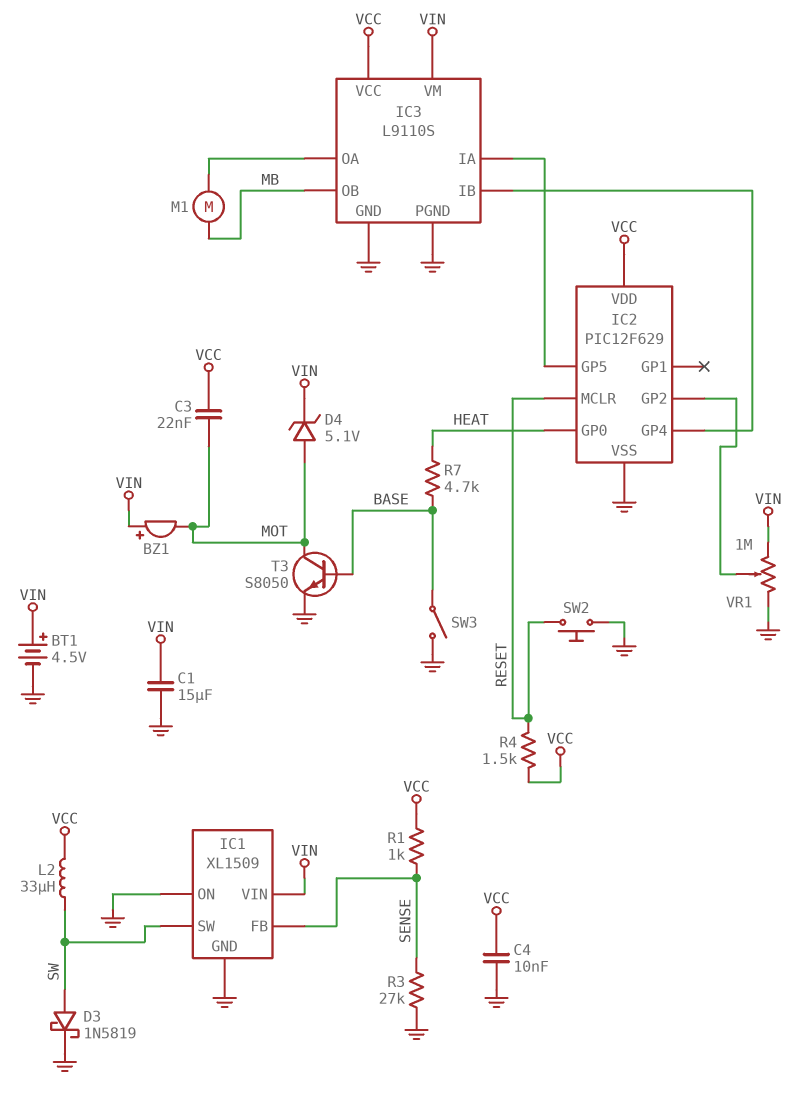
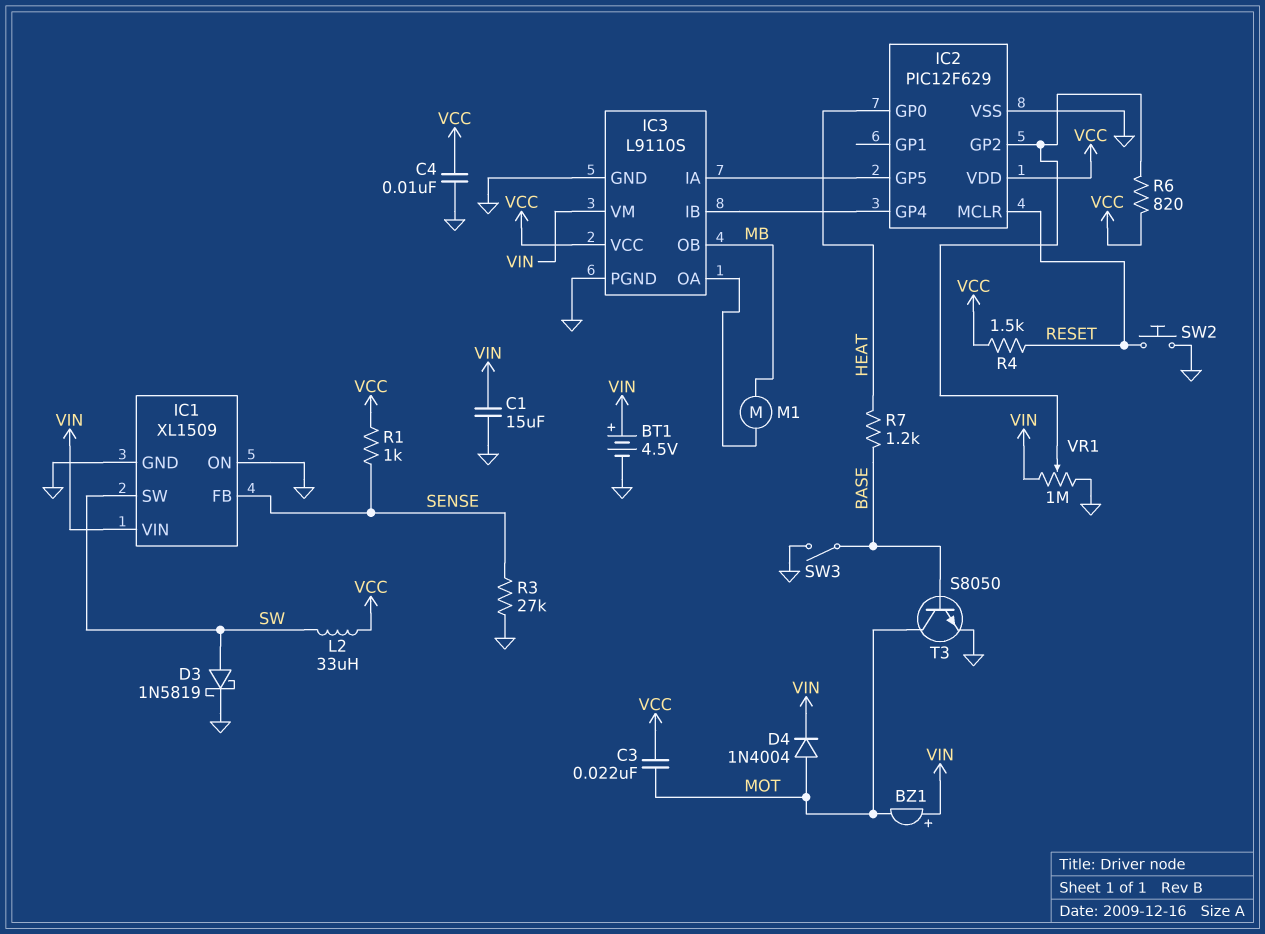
D4: zener 5.1V (A MOT, K VIN) -> diode 1N4004 (A MOT, K VIN)
R6: none -> 820 (IC2/GP2, VCC)
R7: 4.7k (BASE, HEAT) -> 1.2k (BASE, HEAT)

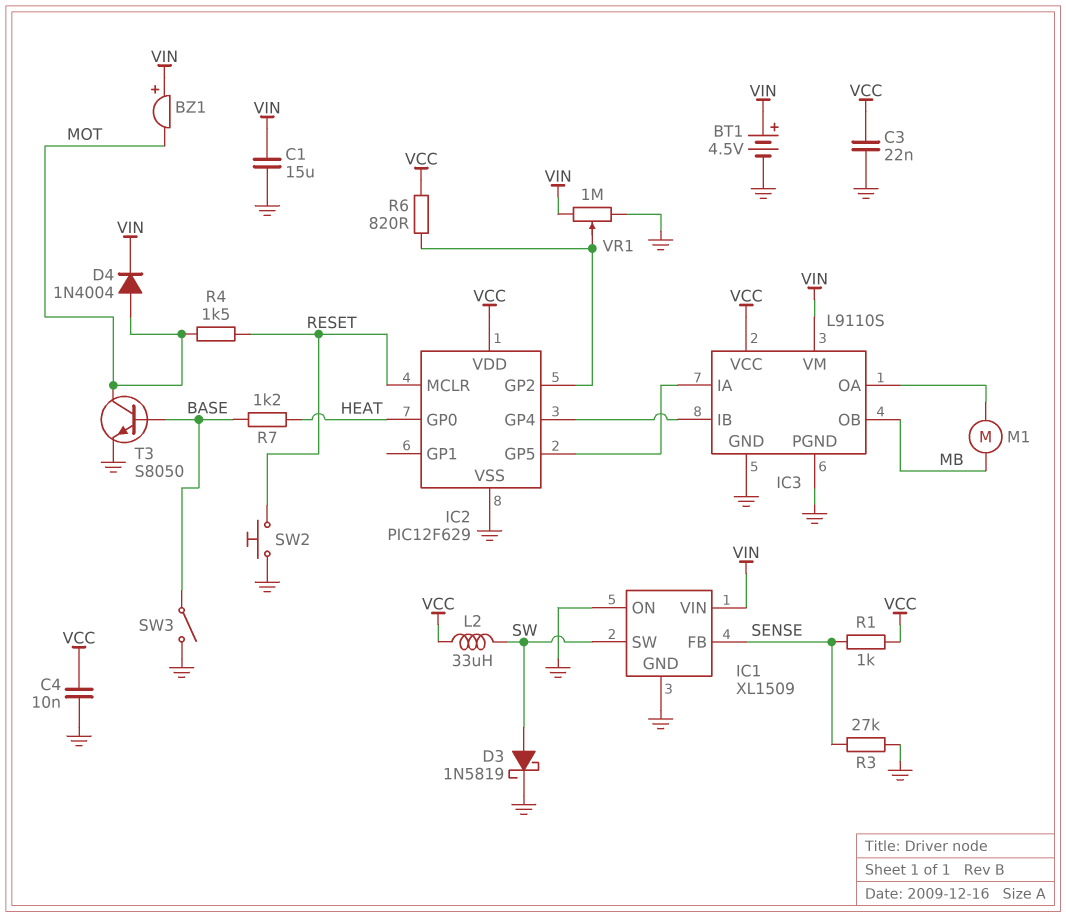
C3: 22nF (MOT, VCC) -> 22nF (GND, VCC)
R4: 1.5k (RESET, VCC) -> 1.5k (MOT, RESET)

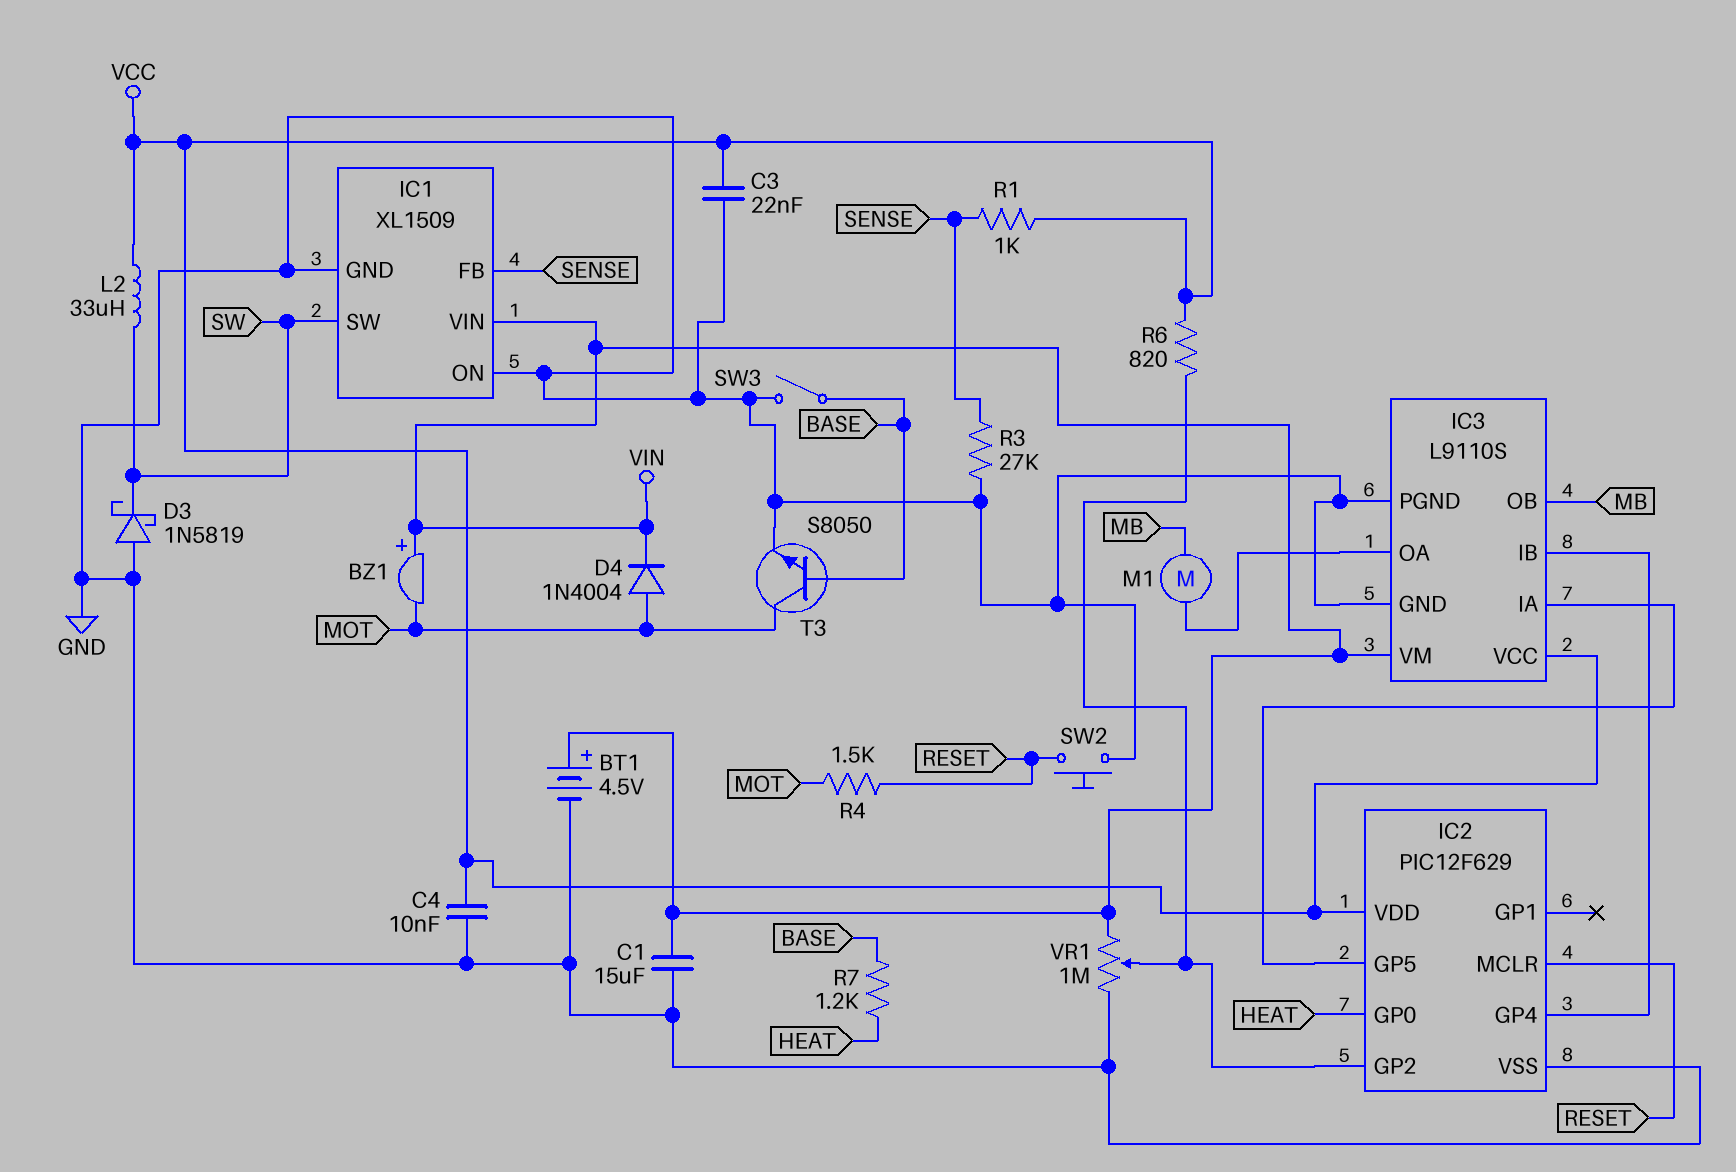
D3: schottky 1N5819 (A SW, K GND) -> schottky 1N5819 (A GND, K SW)

